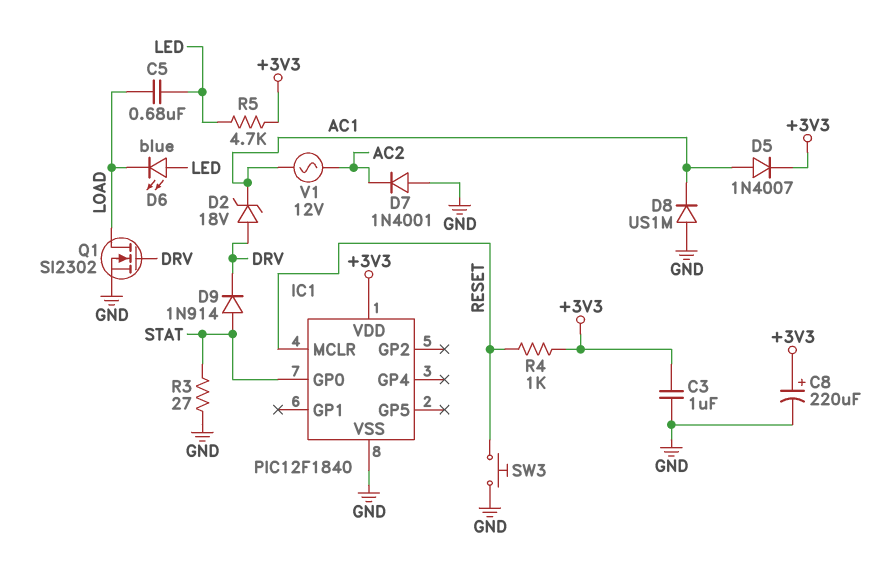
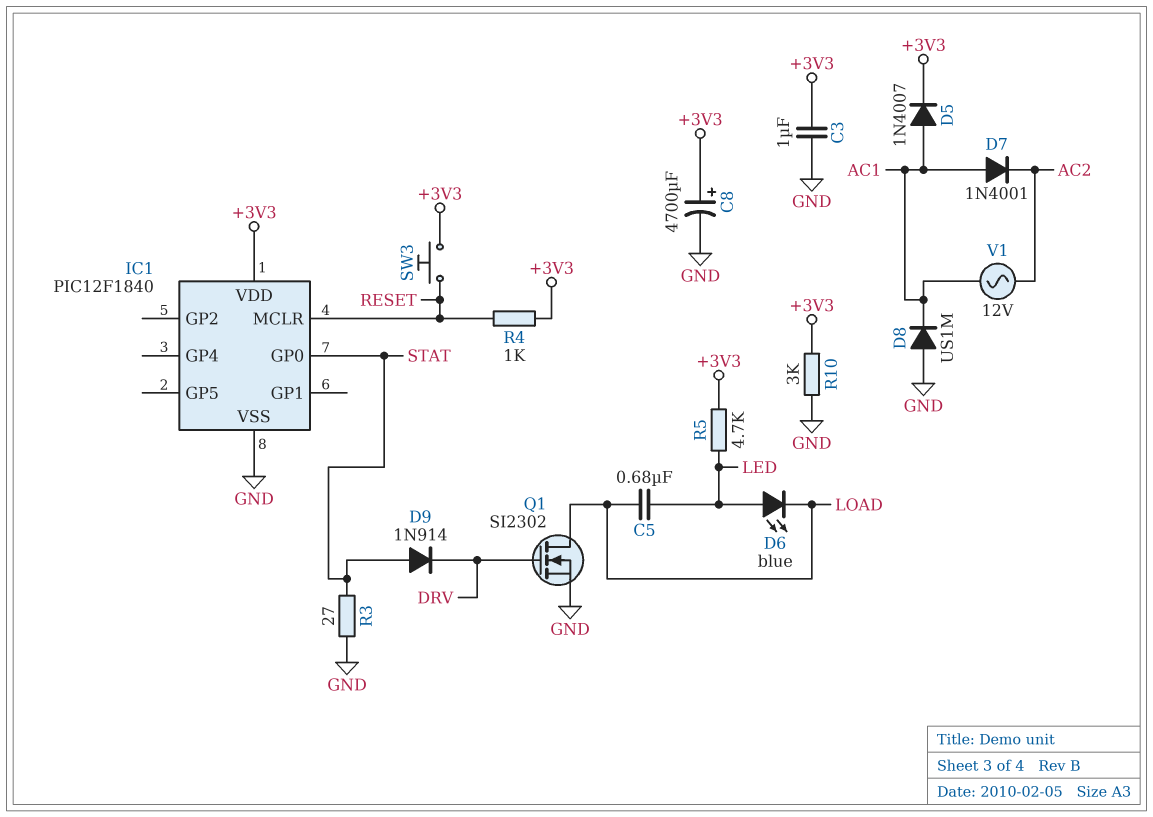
C8: 220uF (plus +3V3, minus GND) -> 4700uF (plus +3V3, minus GND)
D2: zener 18V (A DRV, K AC1) -> none
D7: diode 1N4001 (A GND, K AC2) -> diode 1N4001 (A AC1, K AC2)
R10: none -> 3k (+3V3, GND)
SW3: button (GND, RESET) -> button (+3V3, RESET)

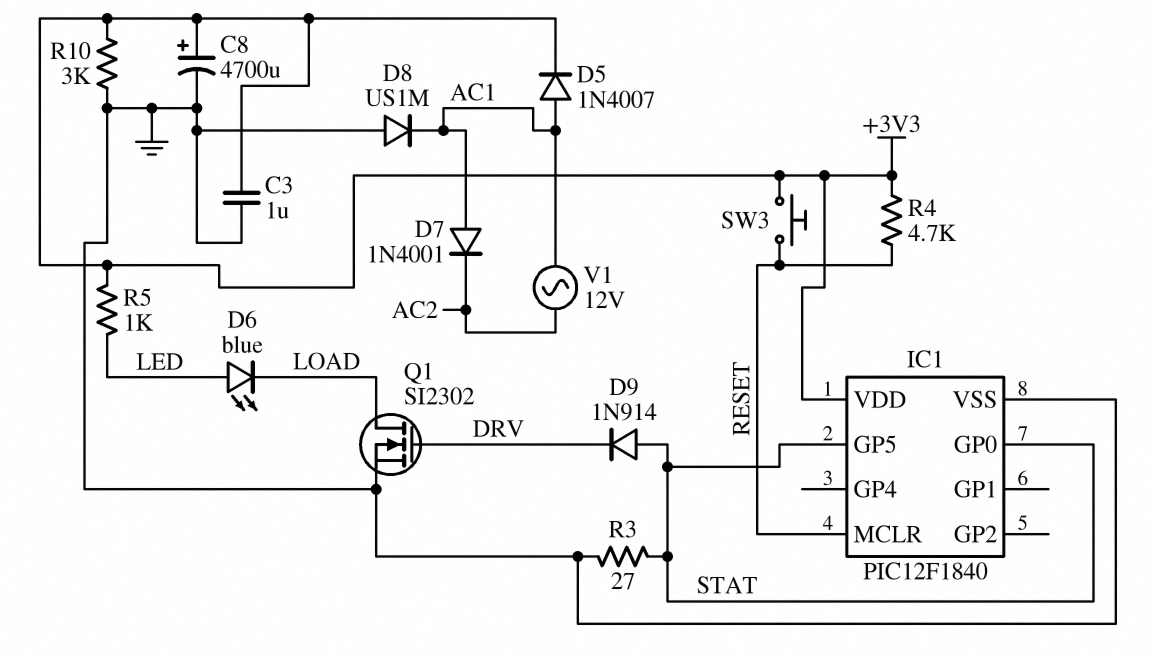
C5: 680nF (LED, LOAD) -> none
IC1 pin GP5: none -> STAT
R4: 1k (+3V3, RESET) -> 4.7k (+3V3, RESET)
R5: 4.7k (+3V3, LED) -> 1k (+3V3, LED)

